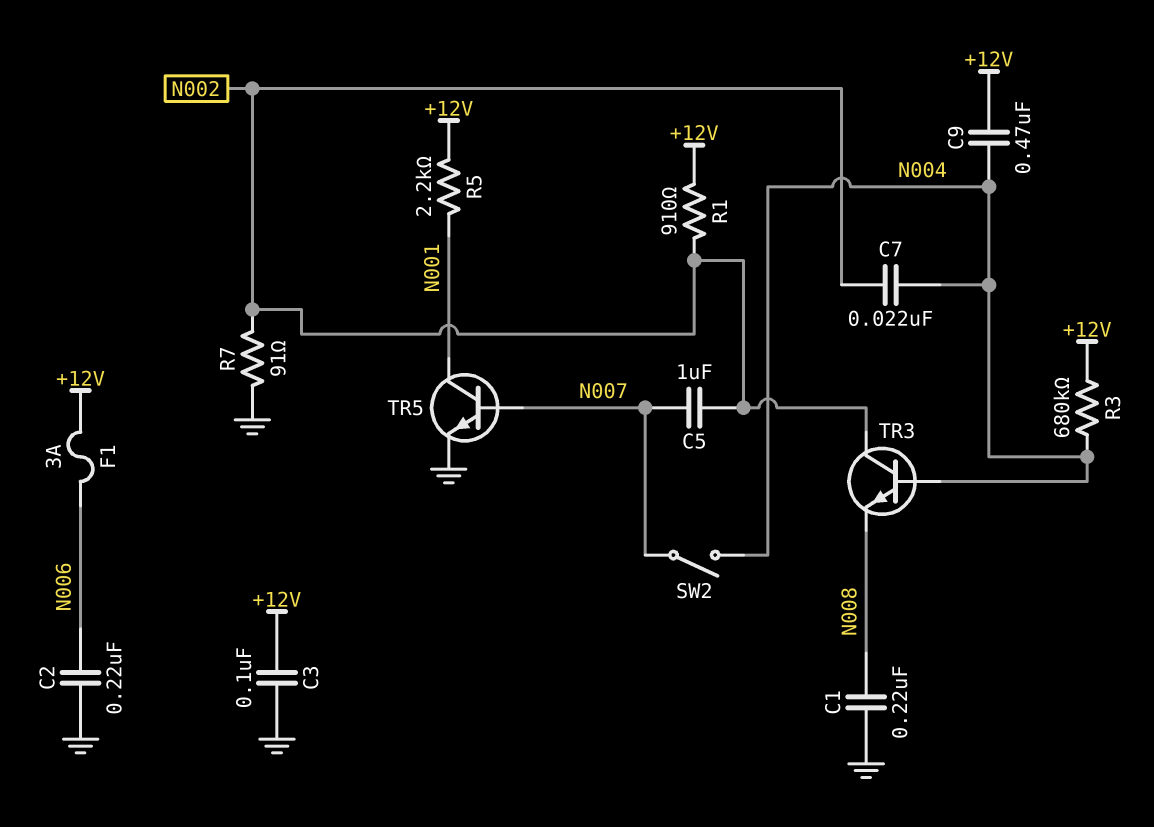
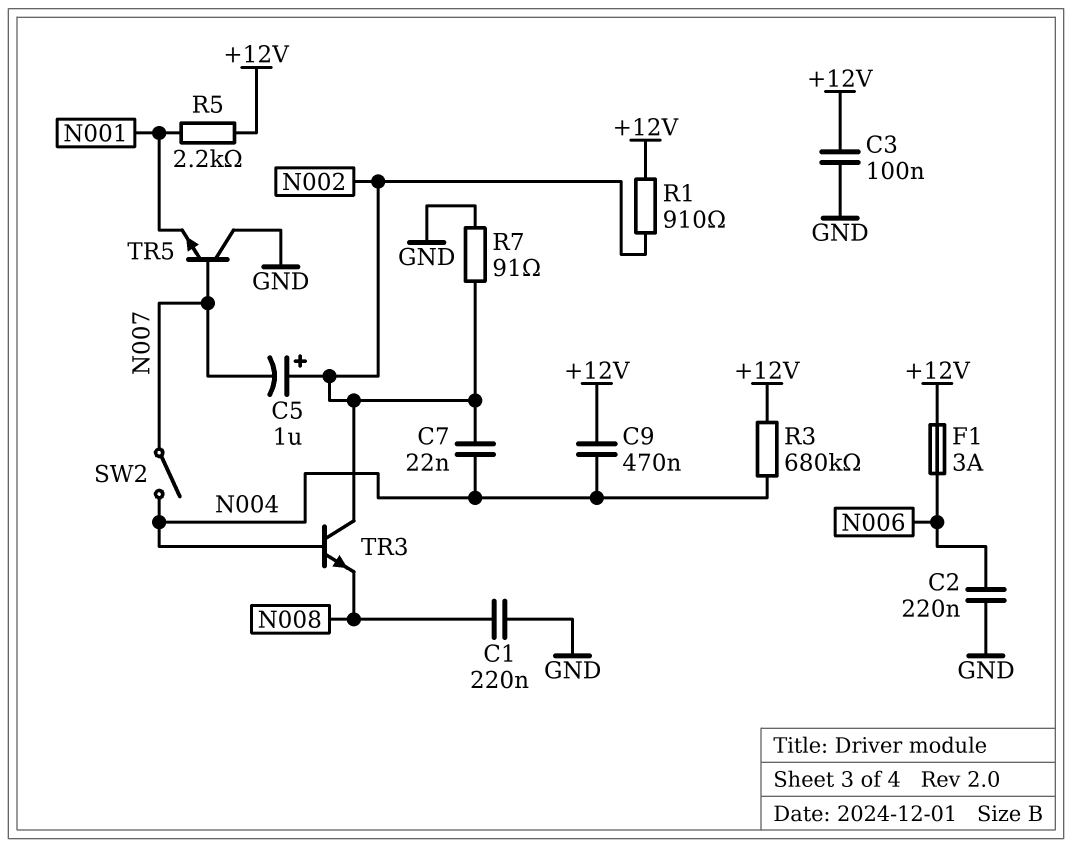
C5: 1uF (N002, N007) -> 1uF (plus N002, minus N007)
TR5: NPN (B N007, C N001, E GND) -> NPN (B N007, C GND, E N001)

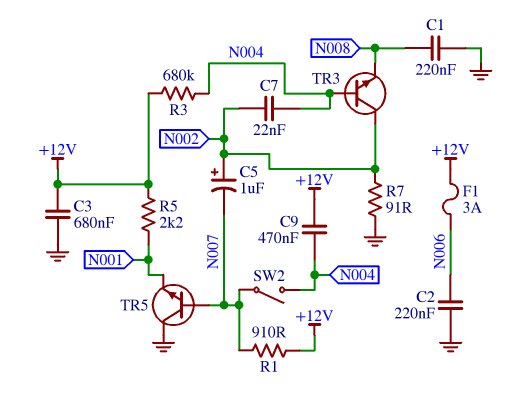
C3: 100nF (+12V, GND) -> 680nF (+12V, GND)
R1: 910 (+12V, N002) -> 910 (+12V, N007)

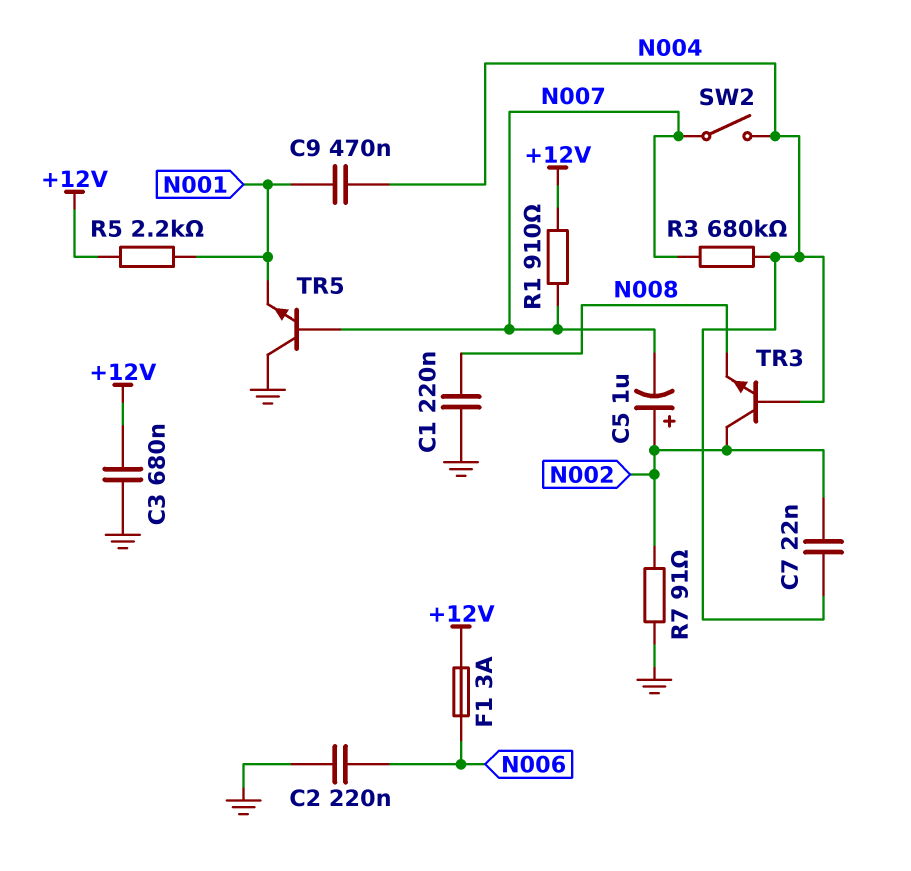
C9: 470nF (+12V, N004) -> 470nF (N001, N004)
R3: 680k (+12V, N004) -> 680k (N004, N007)

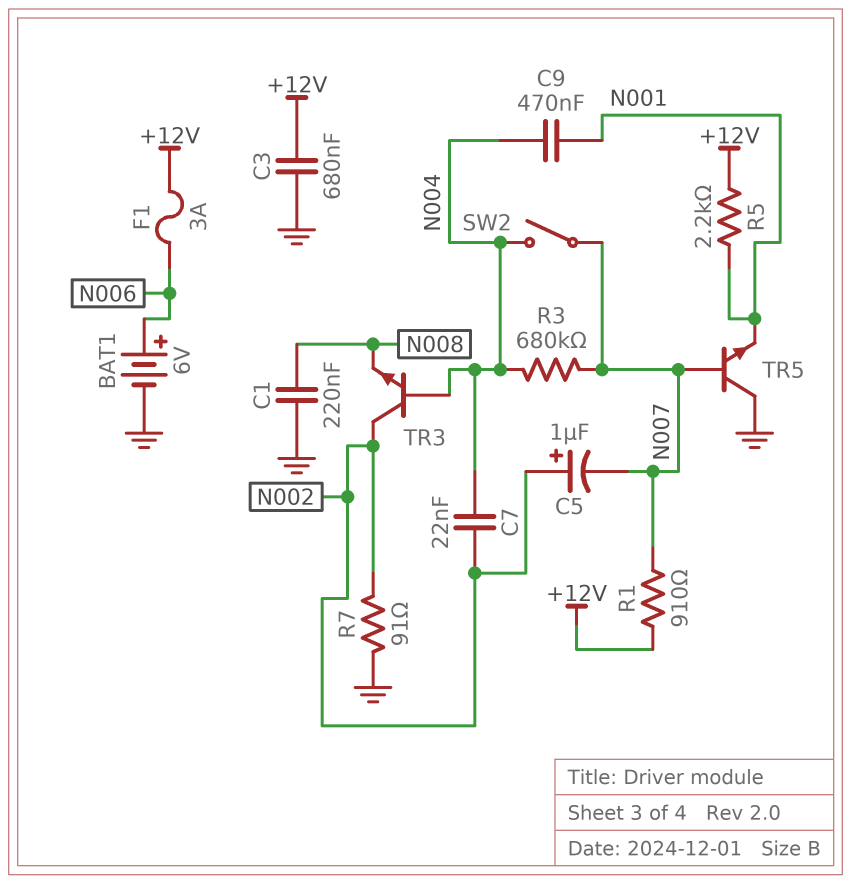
BAT1: none -> 6V (plus N006, minus GND)
C2: 220nF (GND, N006) -> none

